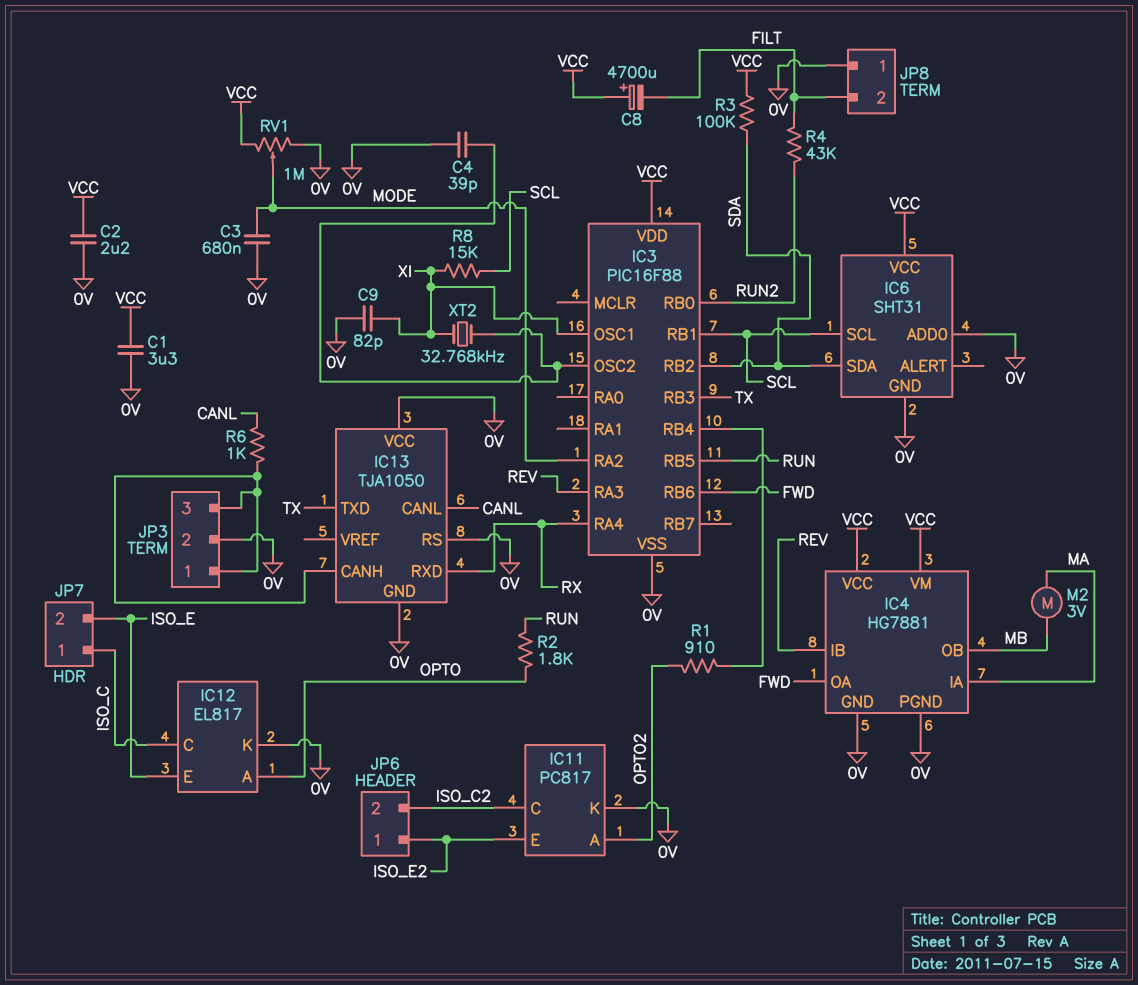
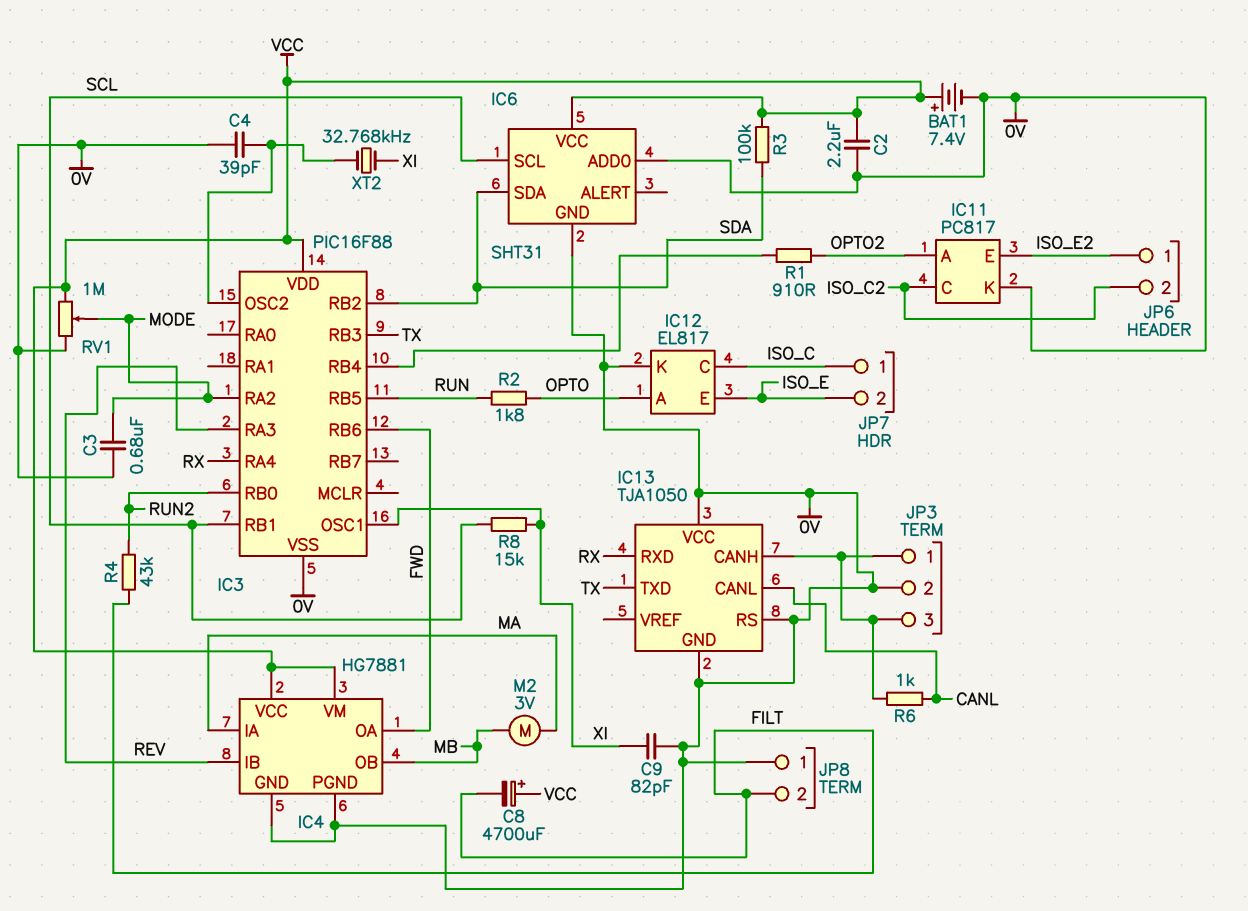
BAT1: none -> 7.4V (plus VCC, minus 0V)
C1: 3.3uF (0V, VCC) -> none

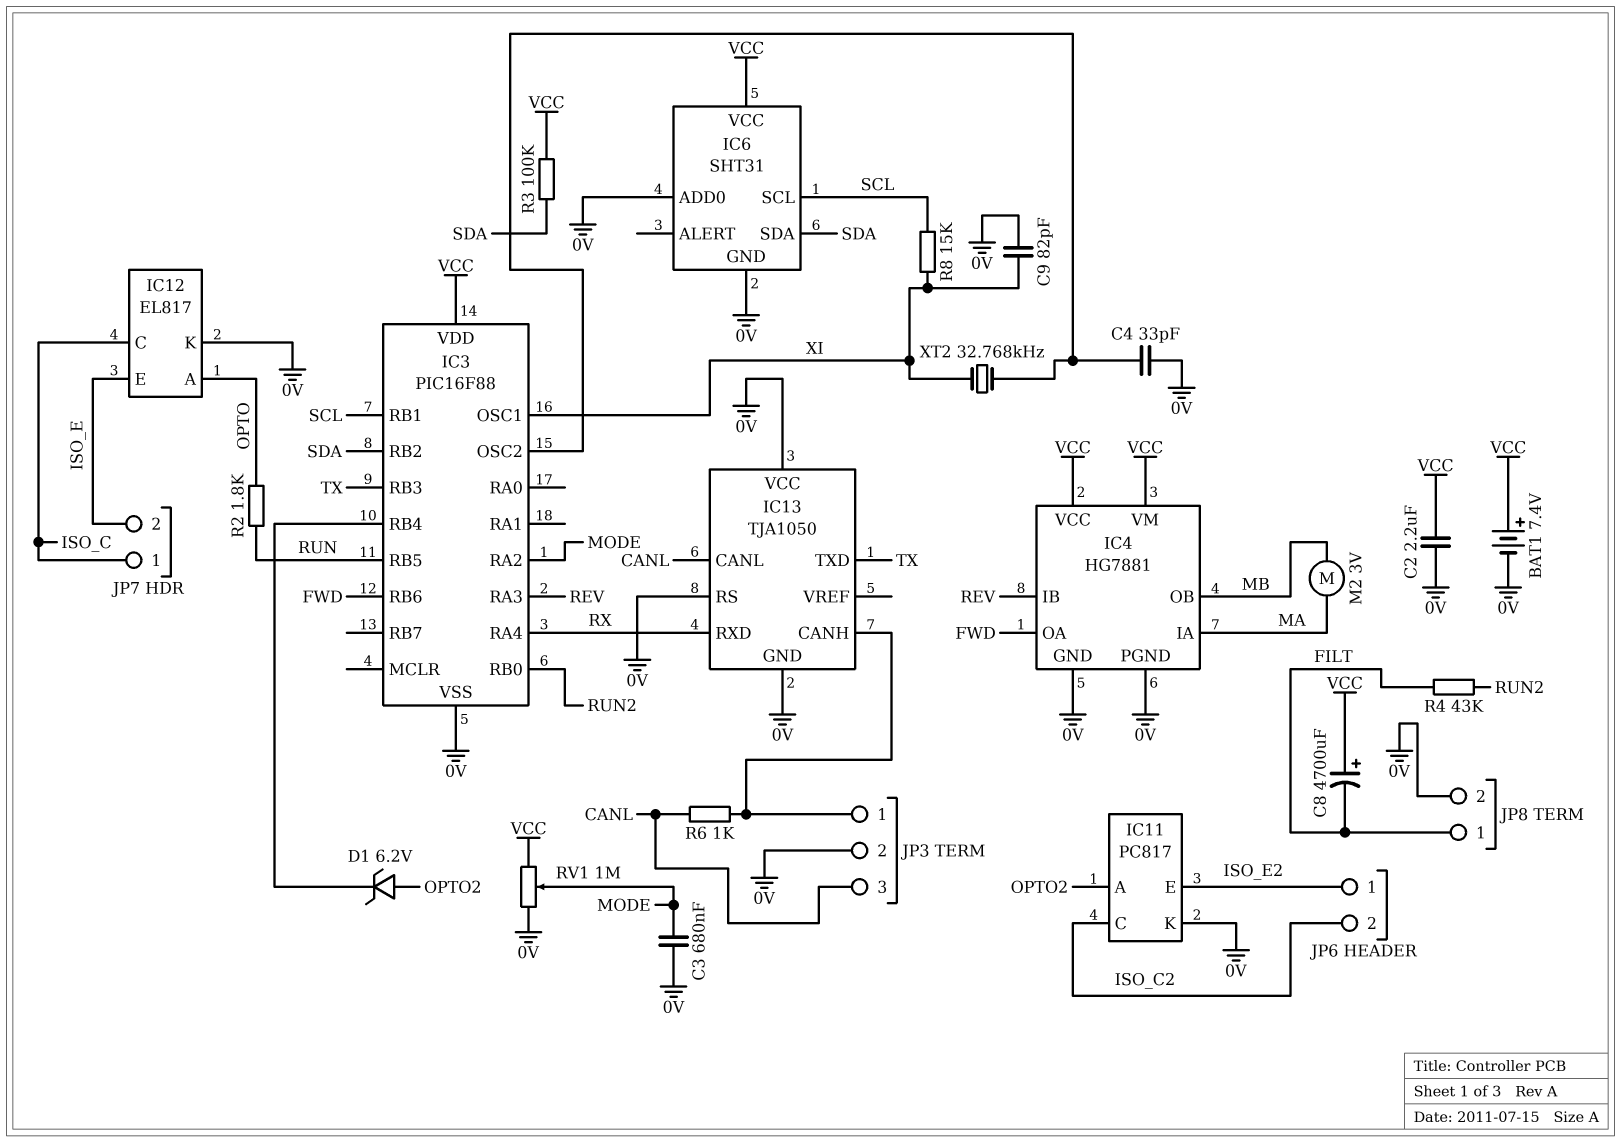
C4: 39pF (0V, IC3/OSC2) -> 33pF (0V, IC3/OSC2)
D1: none -> zener 6.2V (A OPTO2, K IC3/RB4)
JP3 pin 3: IC13/CANH -> CANL
JP8 pin 1: 0V -> FILT
JP8 pin 2: FILT -> 0V
R1: 910 (IC3/RB4, OPTO2) -> none

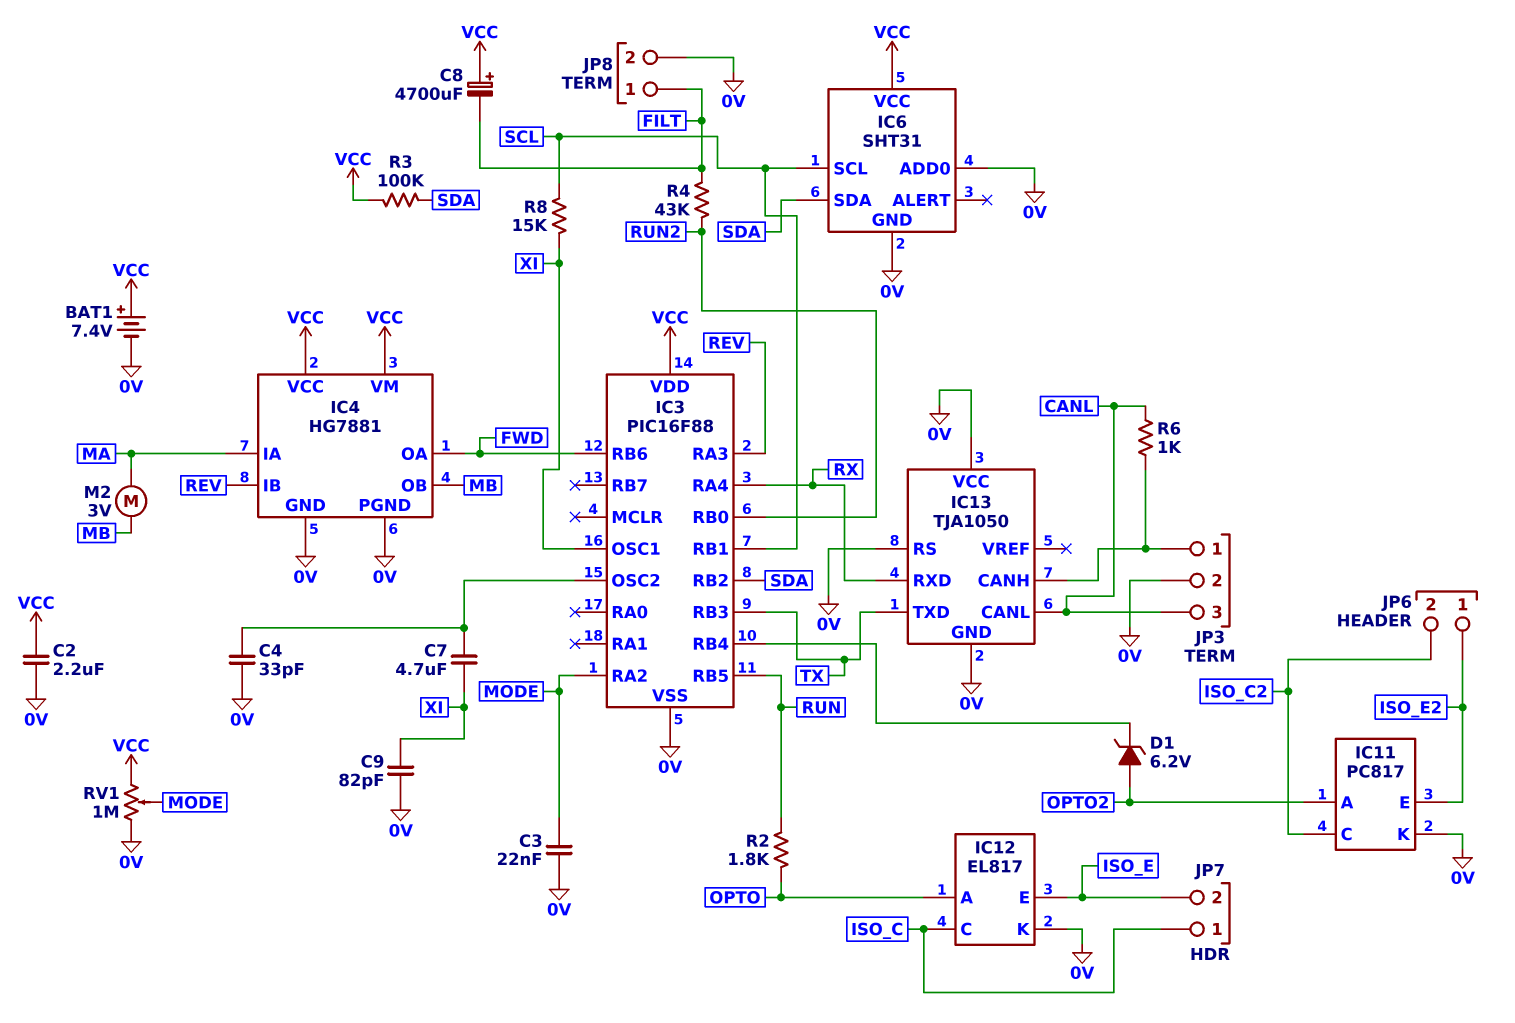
C3: 680nF (0V, MODE) -> 22nF (0V, MODE)
C7: none -> 4.7uF (IC3/OSC2, XI)
XT2: 32.768kHz (IC3/OSC2, XI) -> none

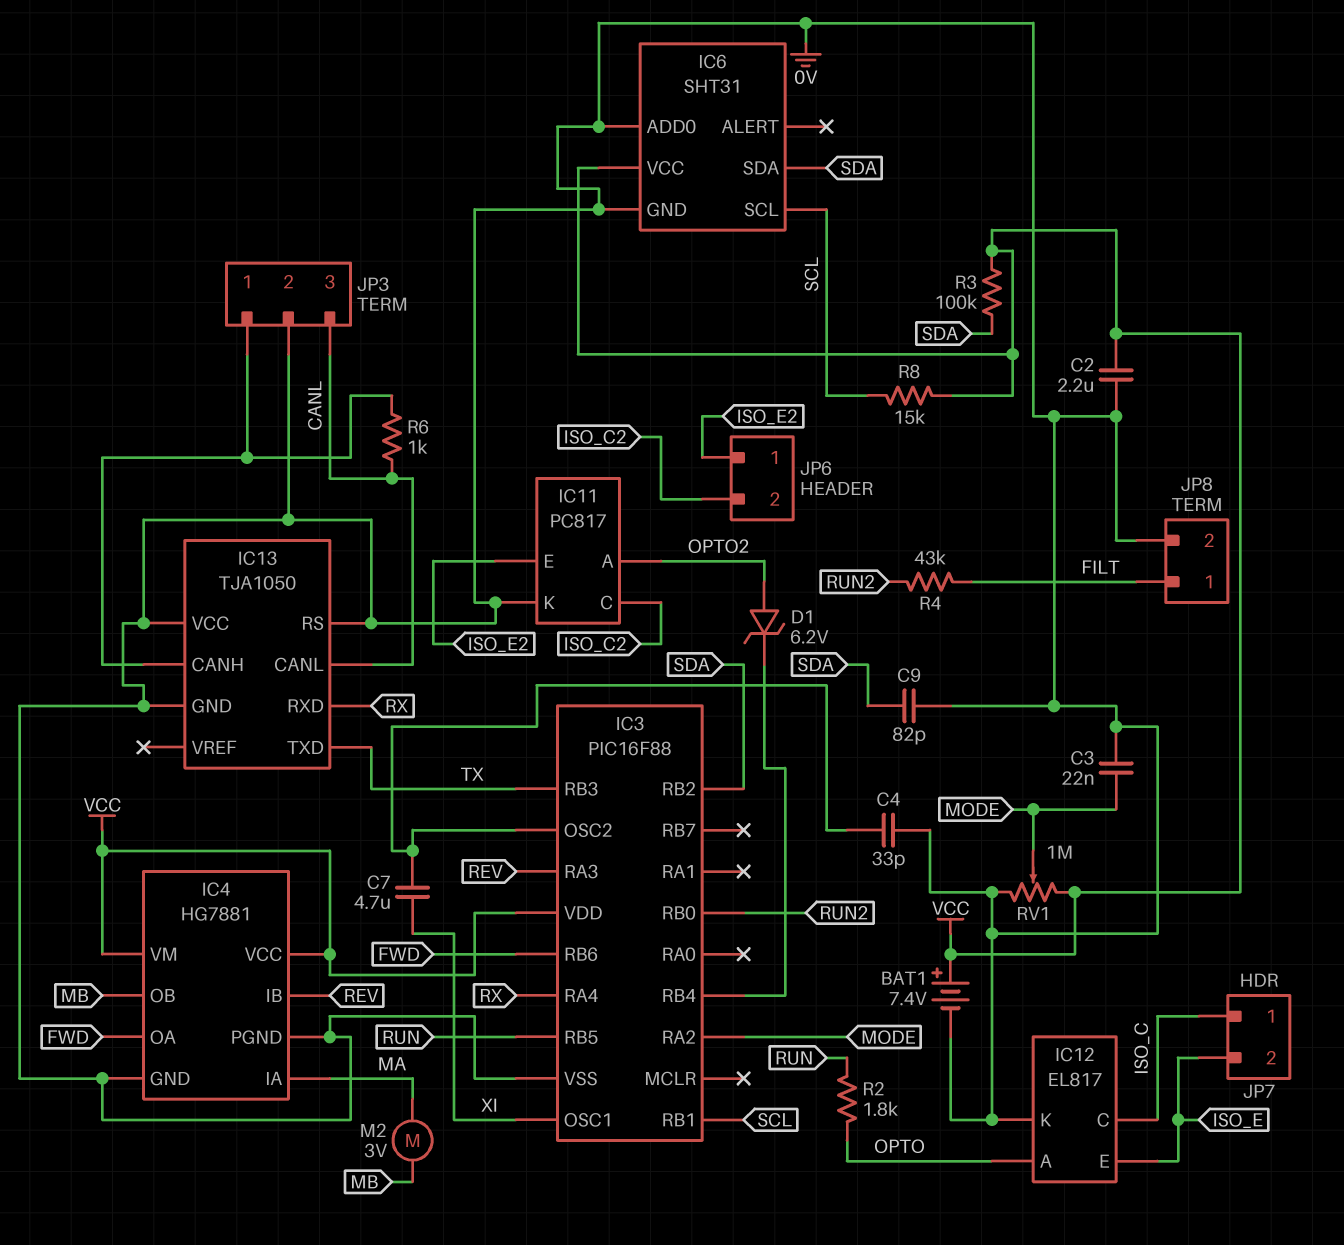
C8: 4700uF (plus VCC, minus FILT) -> none
C9: 82pF (0V, XI) -> 82pF (0V, SDA)
R8: 15k (SCL, XI) -> 15k (SCL, VCC)

